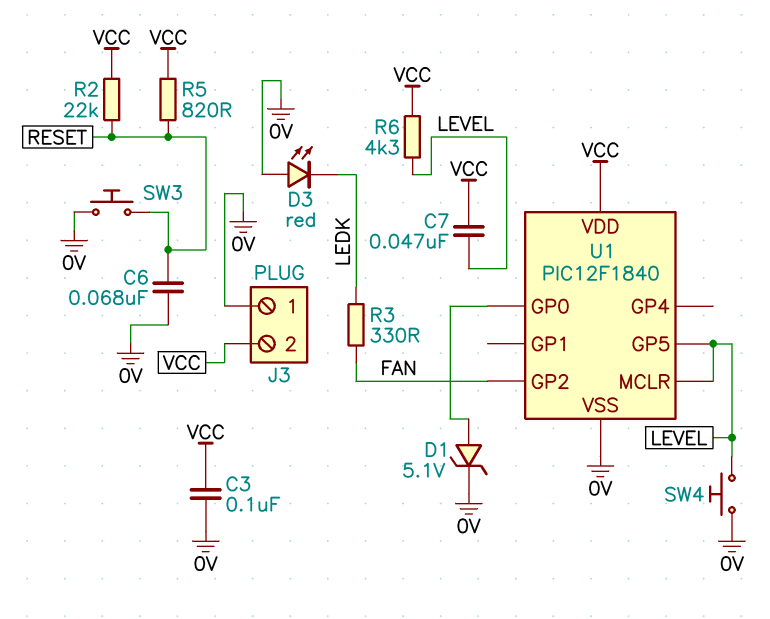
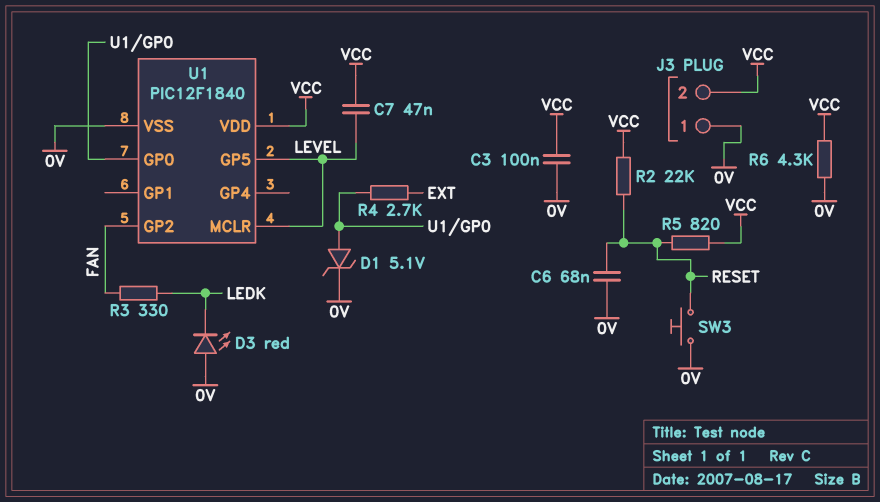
R4: none -> 2.7k (EXT, U1/GP0)
R6: 4.3k (LEVEL, VCC) -> 4.3k (0V, VCC)
SW4: button (0V, LEVEL) -> none

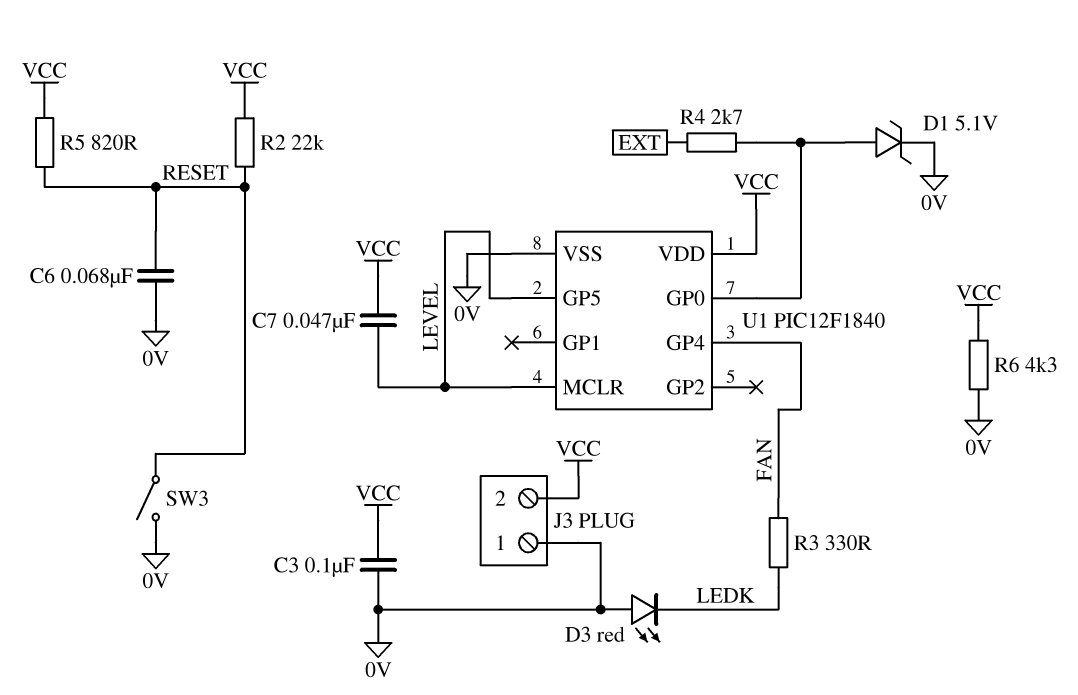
SW3: button (0V, RESET) -> switch (0V, RESET)
U1 pin GP2: FAN -> none
U1 pin GP4: none -> FAN

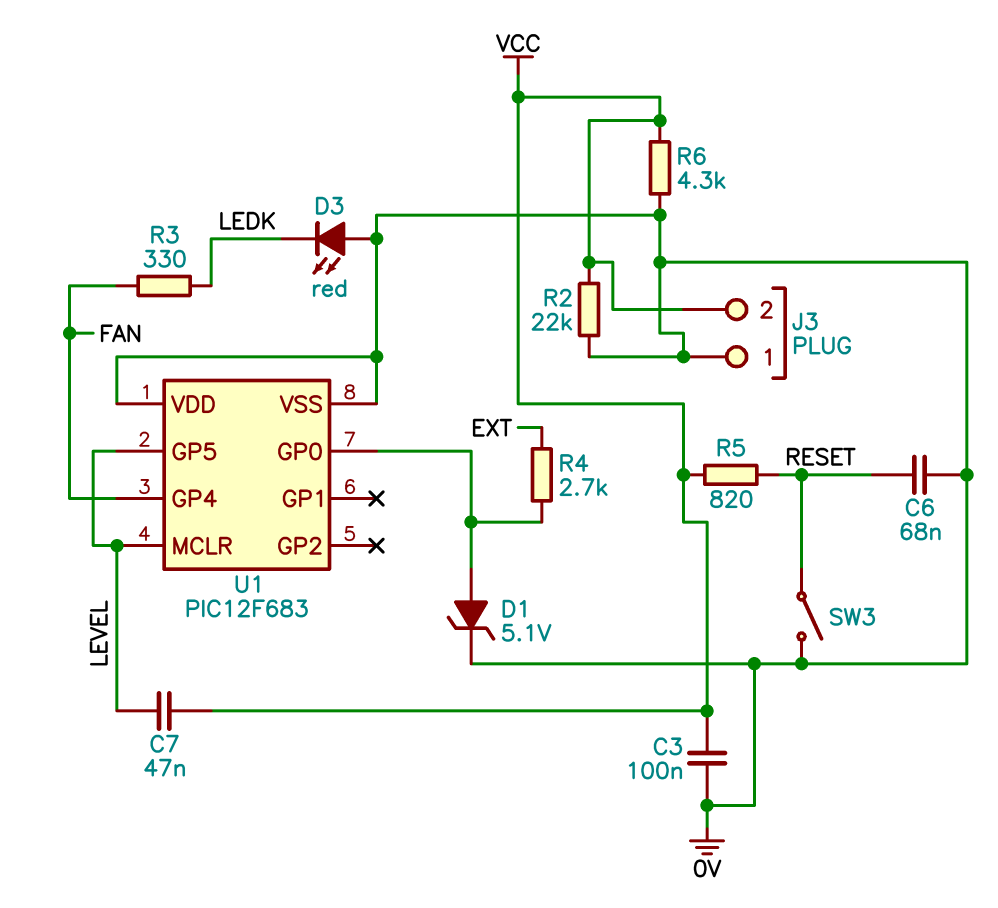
R2: 22k (RESET, VCC) -> 22k (0V, VCC)
U1: PIC12F1840 -> PIC12F683
U1 pin VDD: VCC -> 0V

